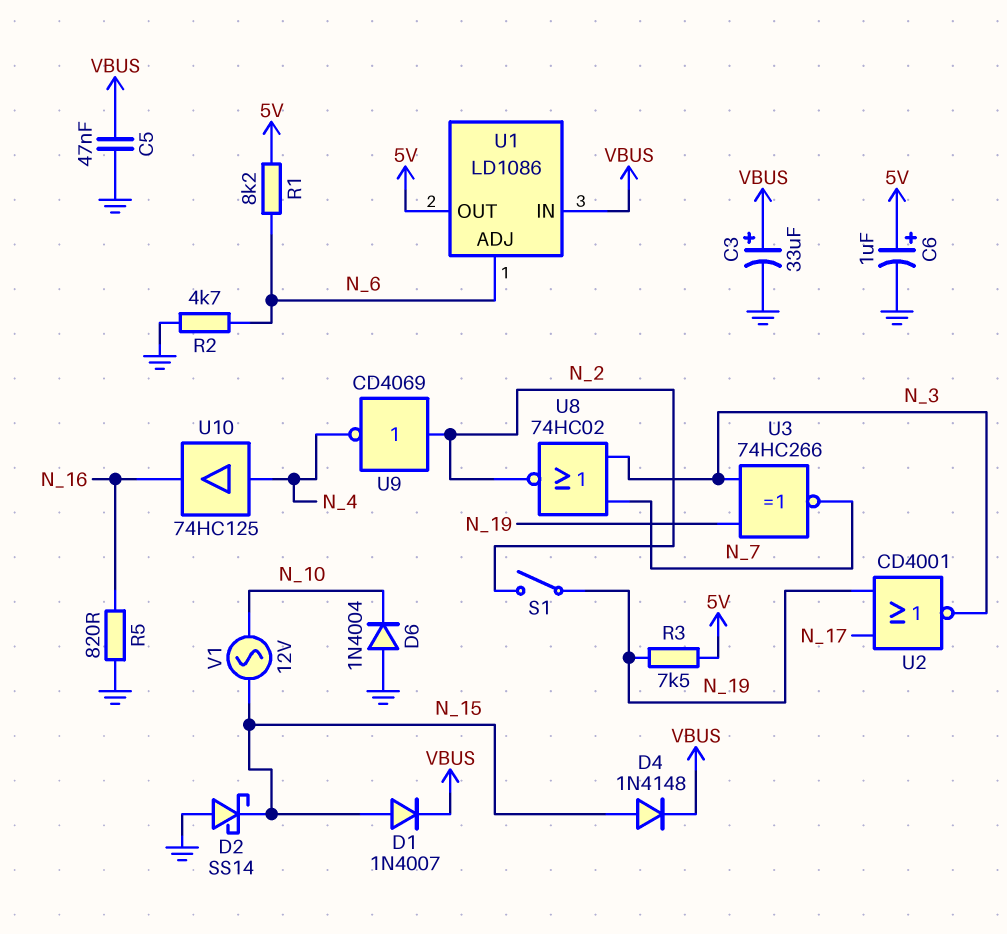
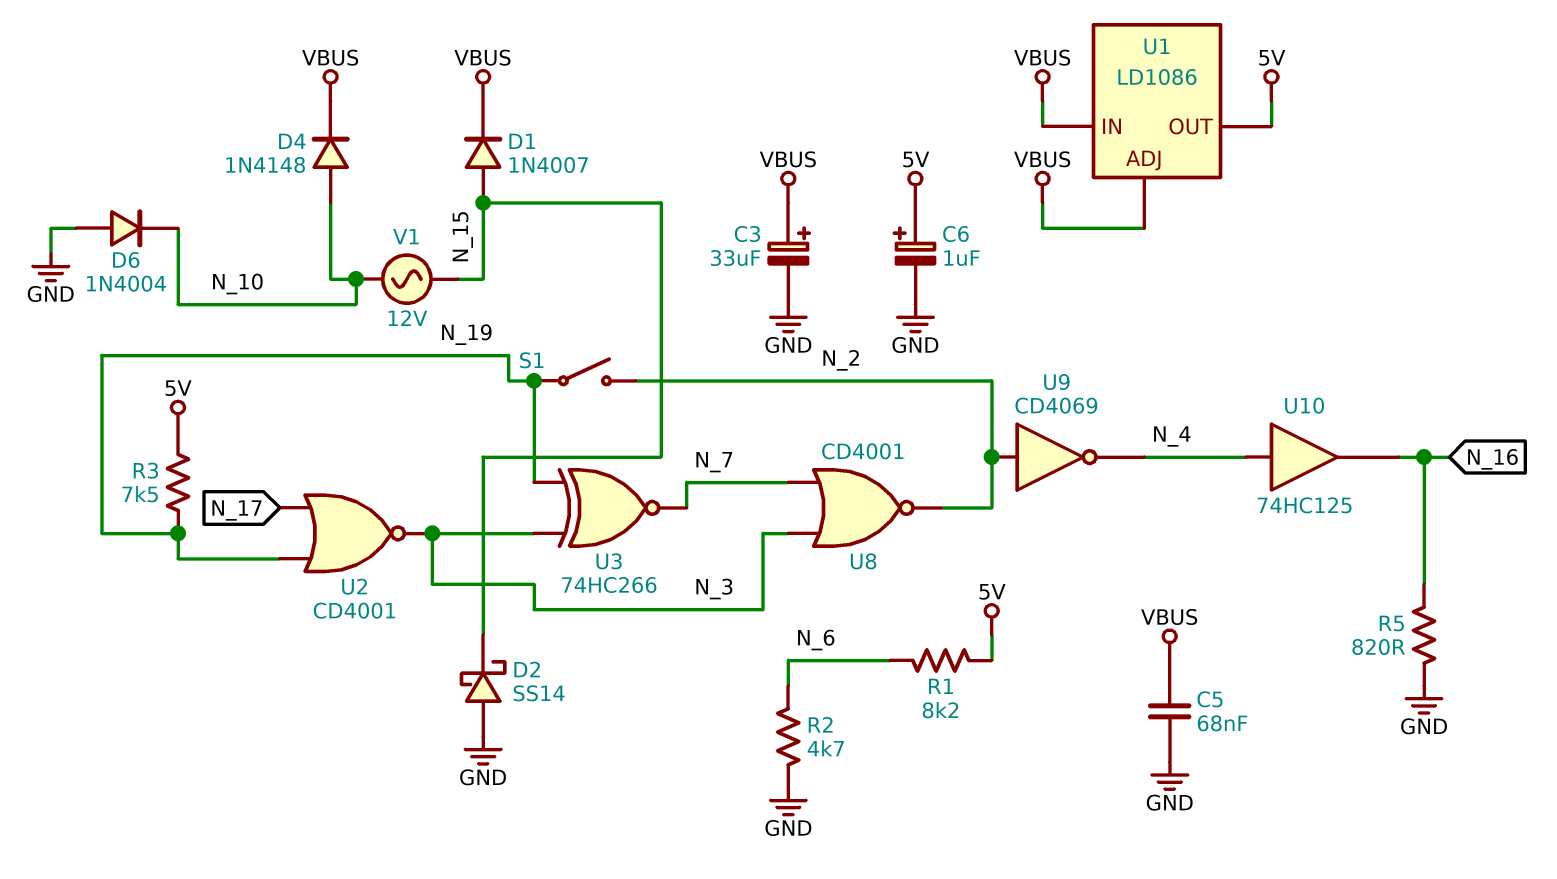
C5: 47nF (GND, VBUS) -> 68nF (GND, VBUS)
D4: diode 1N4148 (A N_15, K VBUS) -> diode 1N4148 (A N_10, K VBUS)
U1 pin ADJ: N_6 -> VBUS
U8: NOR 74HC02 (in N_3, in N_7, out N_2) -> NOR CD4001 (in N_3, in N_7, out N_2)

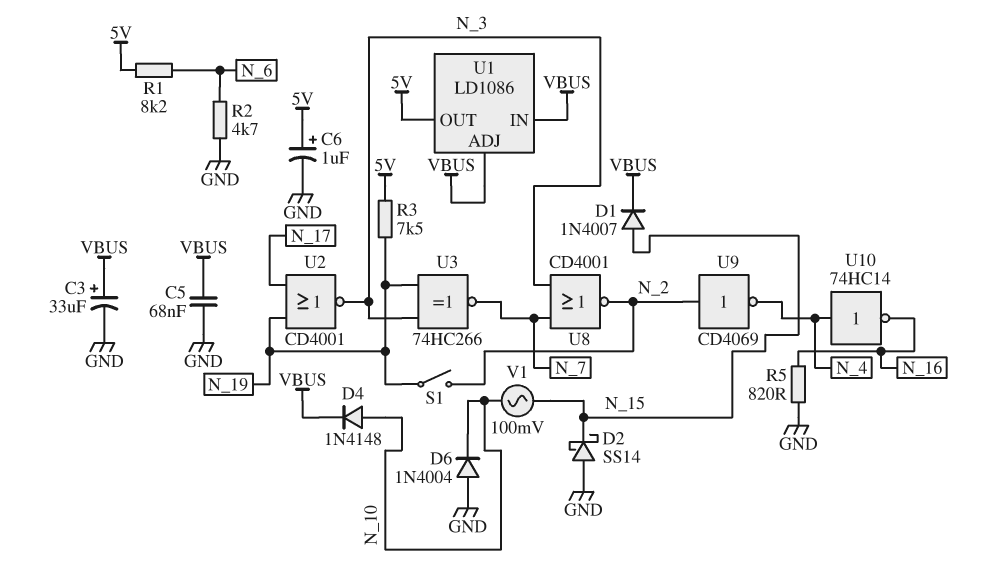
U10: buffer 74HC125 (in N_4, out N_16) -> NOT 74HC14 (in N_4, out N_16)
V1: AC 12V (N_10, N_15) -> AC 100mV (N_10, N_15)

